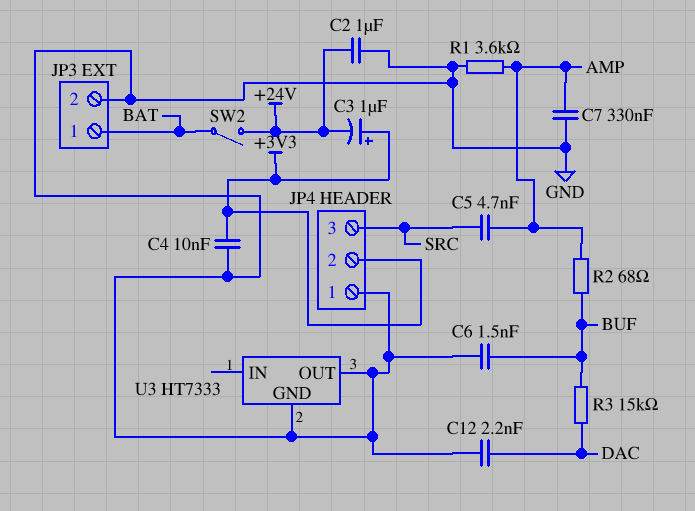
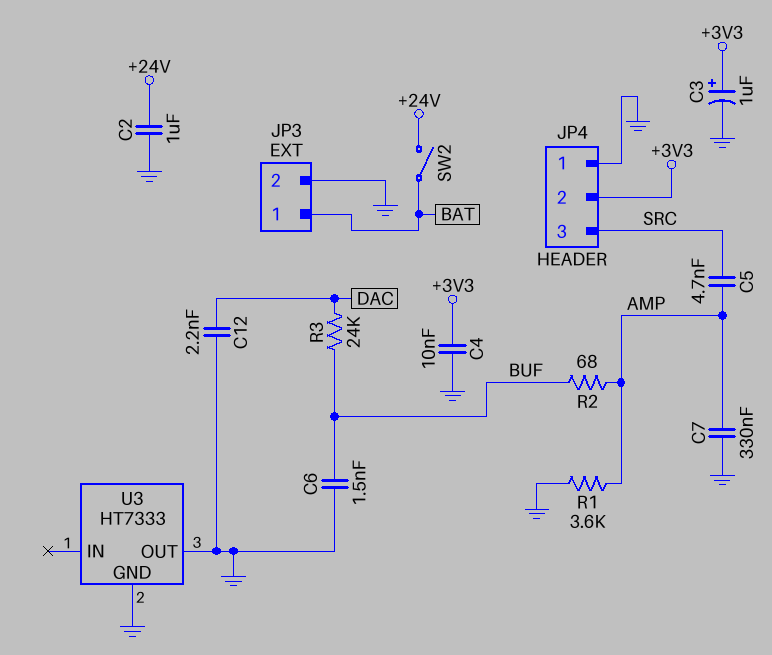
C3: 1uF (plus +3V3, minus +24V) -> 1uF (plus +3V3, minus GND)
R3: 15k (BUF, DAC) -> 24k (BUF, DAC)

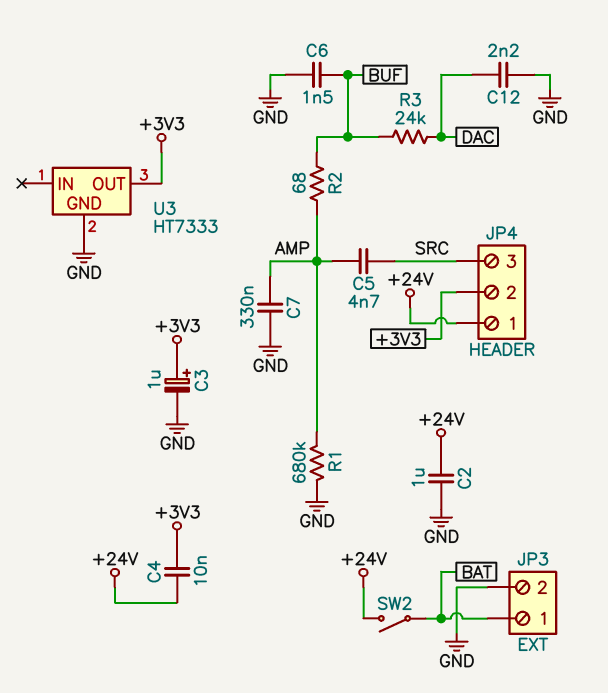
C4: 10nF (+3V3, GND) -> 10nF (+3V3, +24V)
JP4 pin 1: GND -> +24V
R1: 3.6k (AMP, GND) -> 680k (AMP, GND)
U3 pin OUT: GND -> +3V3

